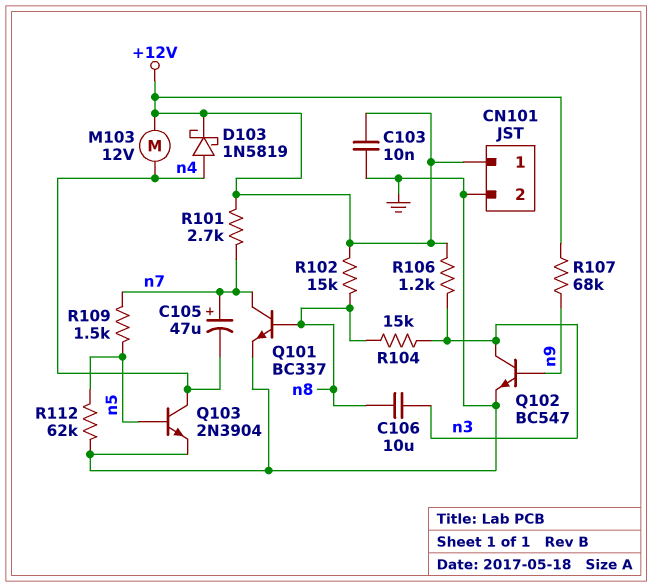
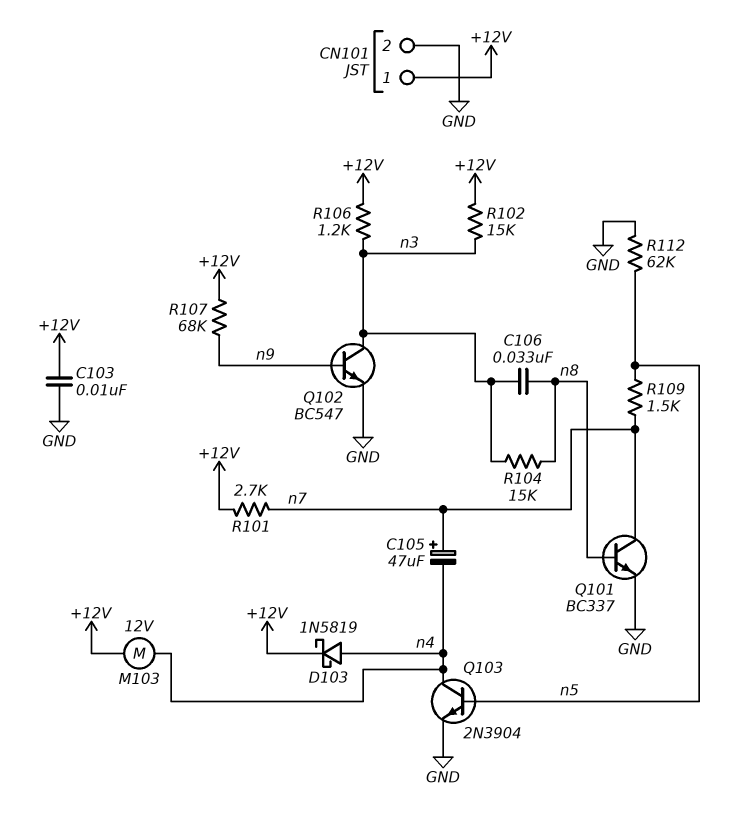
C106: 10uF (n3, n8) -> 33nF (n3, n8)
R102: 15k (+12V, n8) -> 15k (+12V, n3)

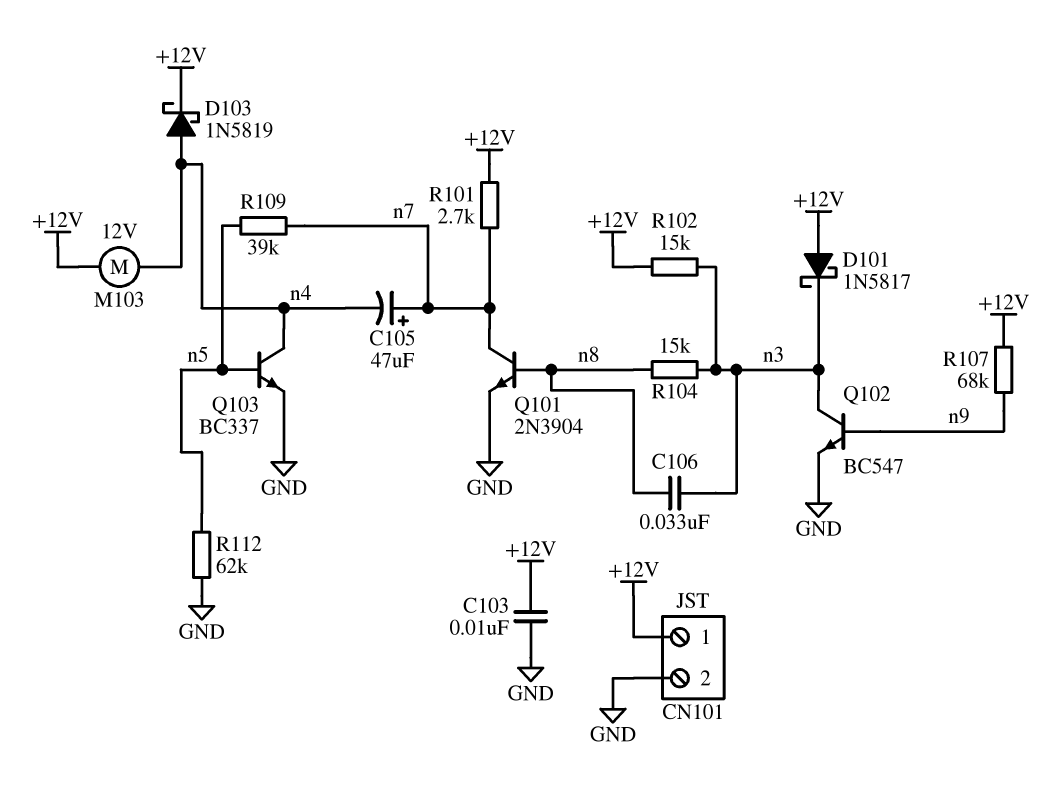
D101: none -> schottky 1N5817 (A +12V, K n3)
Q101: NPN BC337 (B n8, C n7, E GND) -> NPN 2N3904 (B n8, C n7, E GND)
Q103: NPN 2N3904 (B n5, C n4, E GND) -> NPN BC337 (B n5, C n4, E GND)
R106: 1.2k (+12V, n3) -> none
R109: 1.5k (n5, n7) -> 39k (n5, n7)

